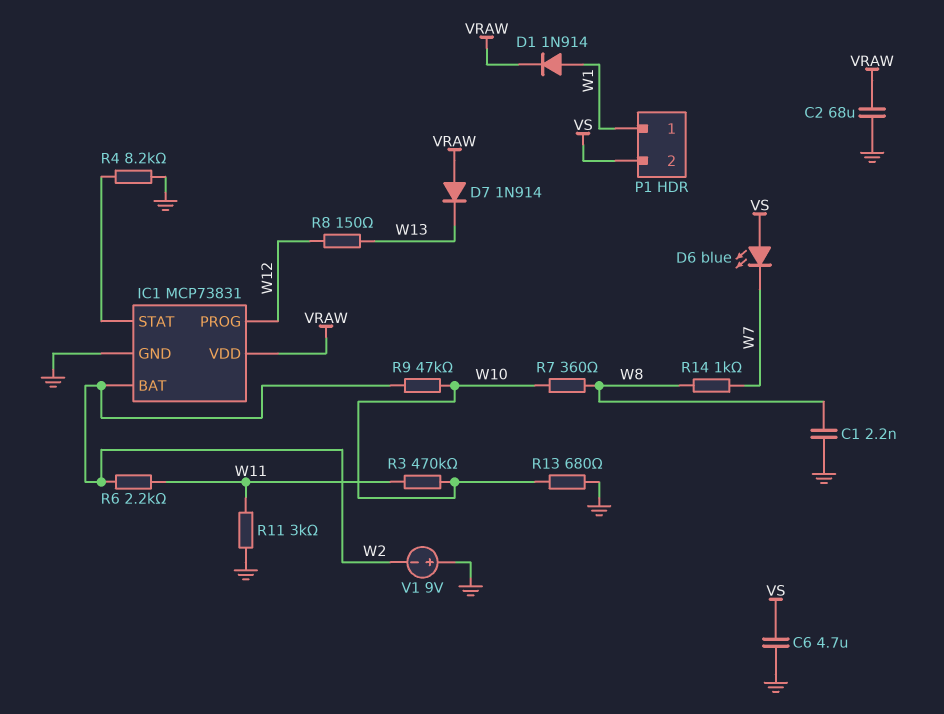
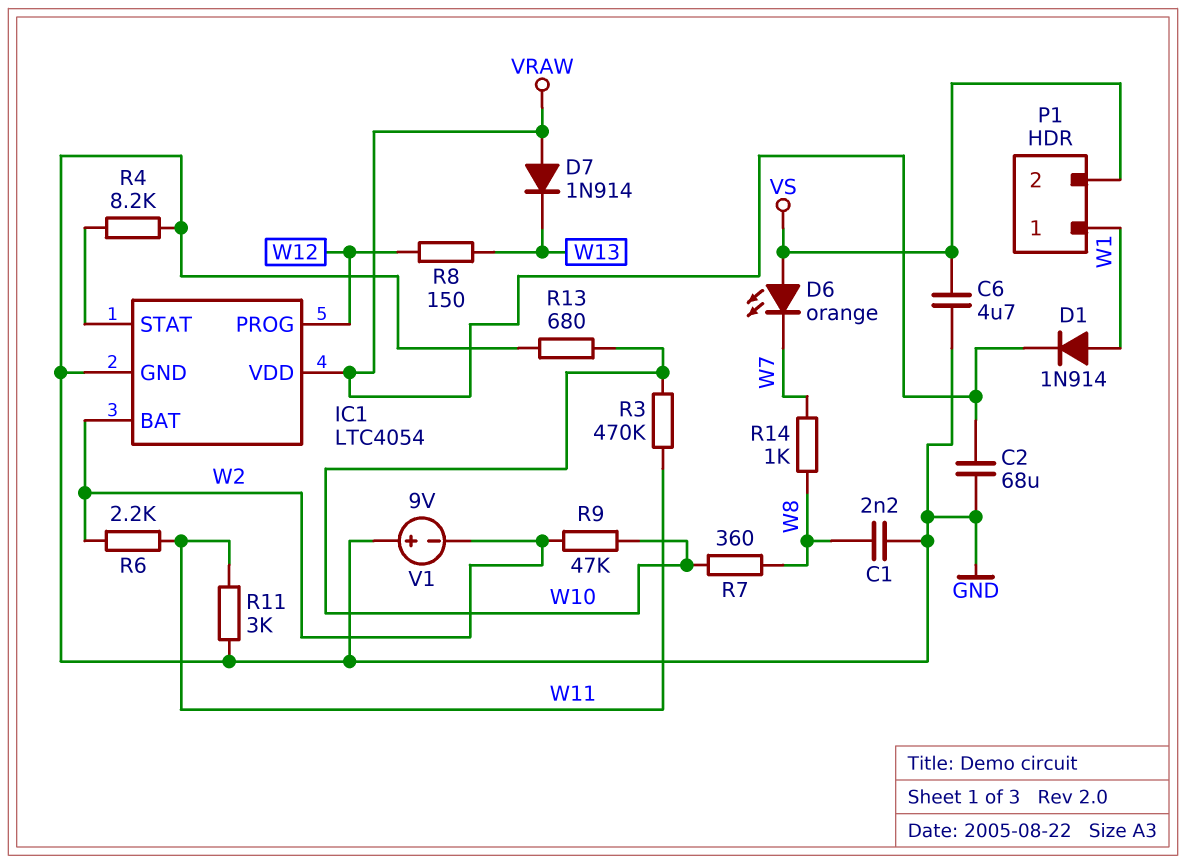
D6: LED blue (A VS, K W7) -> LED orange (A VS, K W7)
IC1: MCP73831 -> LTC4054

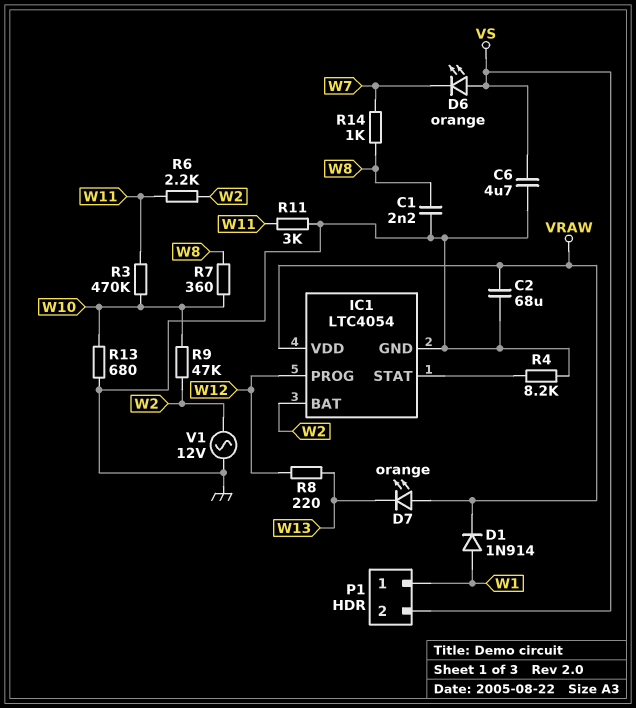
D7: diode 1N914 (A VRAW, K W13) -> LED orange (A VRAW, K W13)
R8: 150 (W12, W13) -> 220 (W12, W13)
V1: 9V (plus GND, minus W2) -> AC 12V (GND, W2)

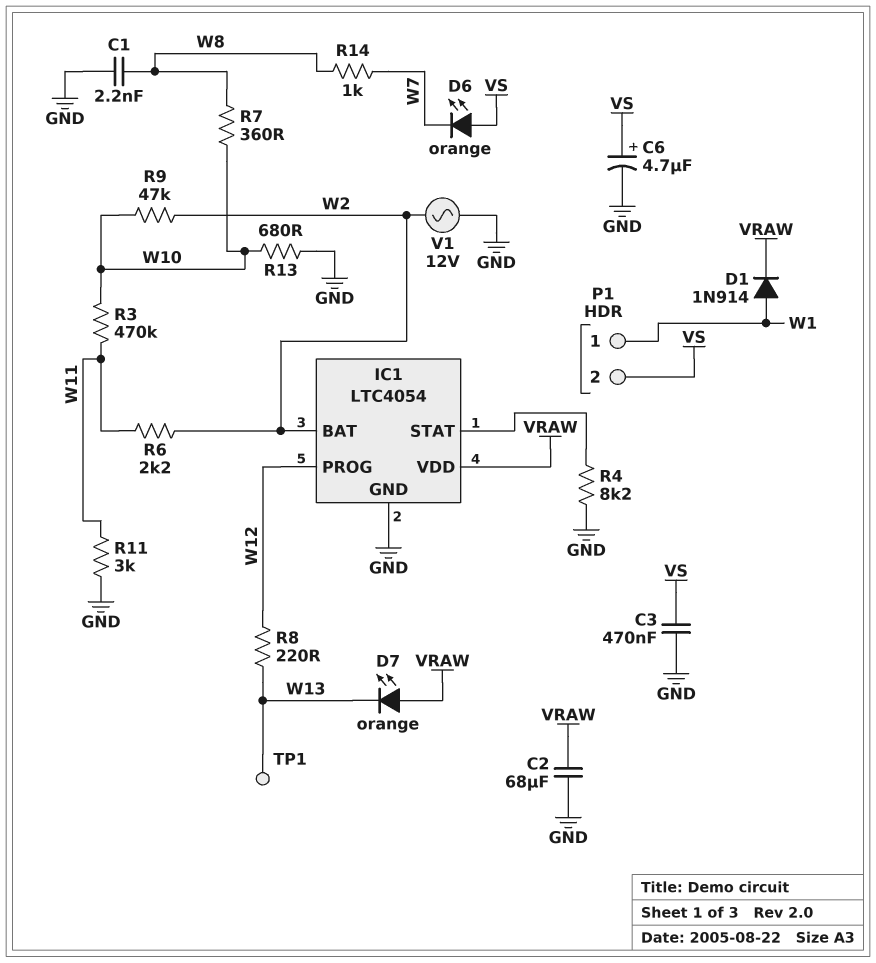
C3: none -> 470nF (GND, VS)
C6: 4.7uF (GND, VS) -> 4.7uF (plus VS, minus GND)
TP1: none -> test point (W13)

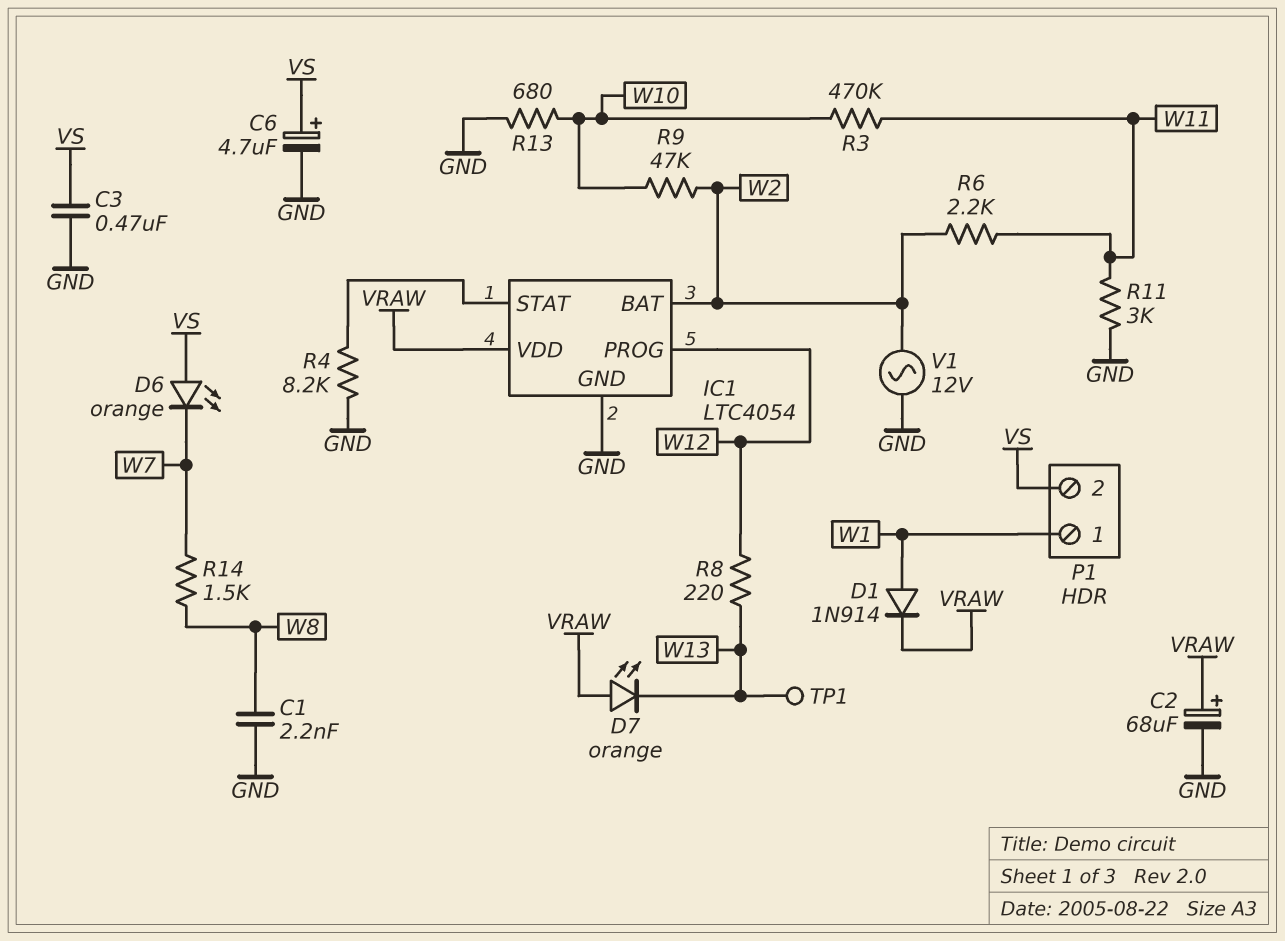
C2: 68uF (GND, VRAW) -> 68uF (plus VRAW, minus GND)
R7: 360 (W8, W10) -> none
R14: 1k (W7, W8) -> 1.5k (W7, W8)

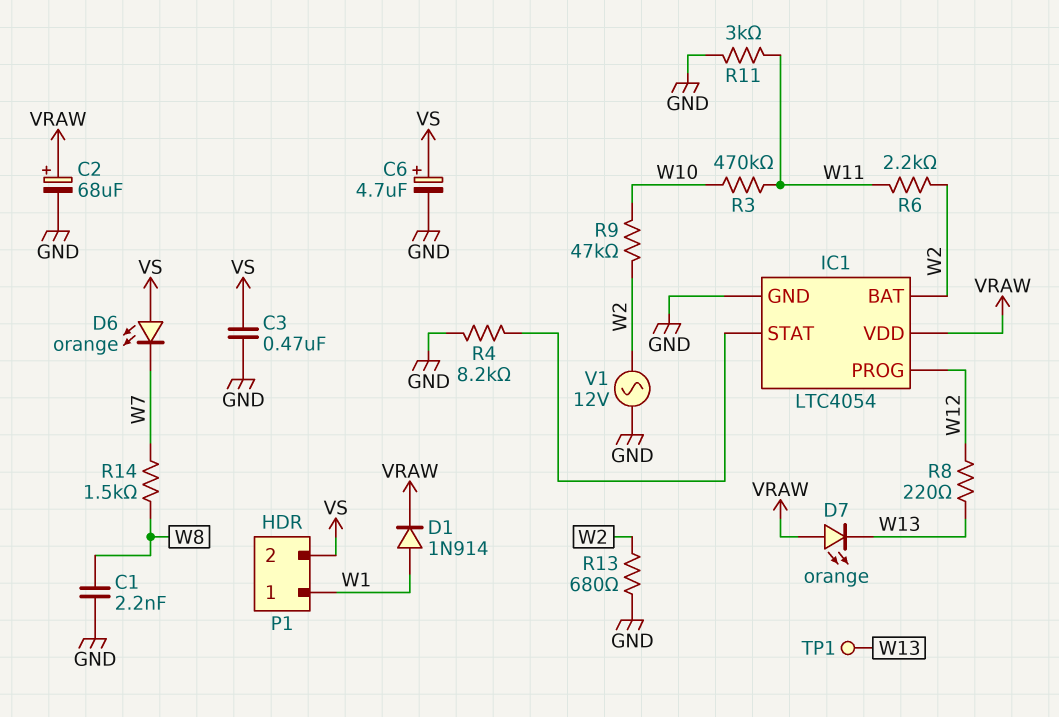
R13: 680 (GND, W10) -> 680 (GND, W2)

